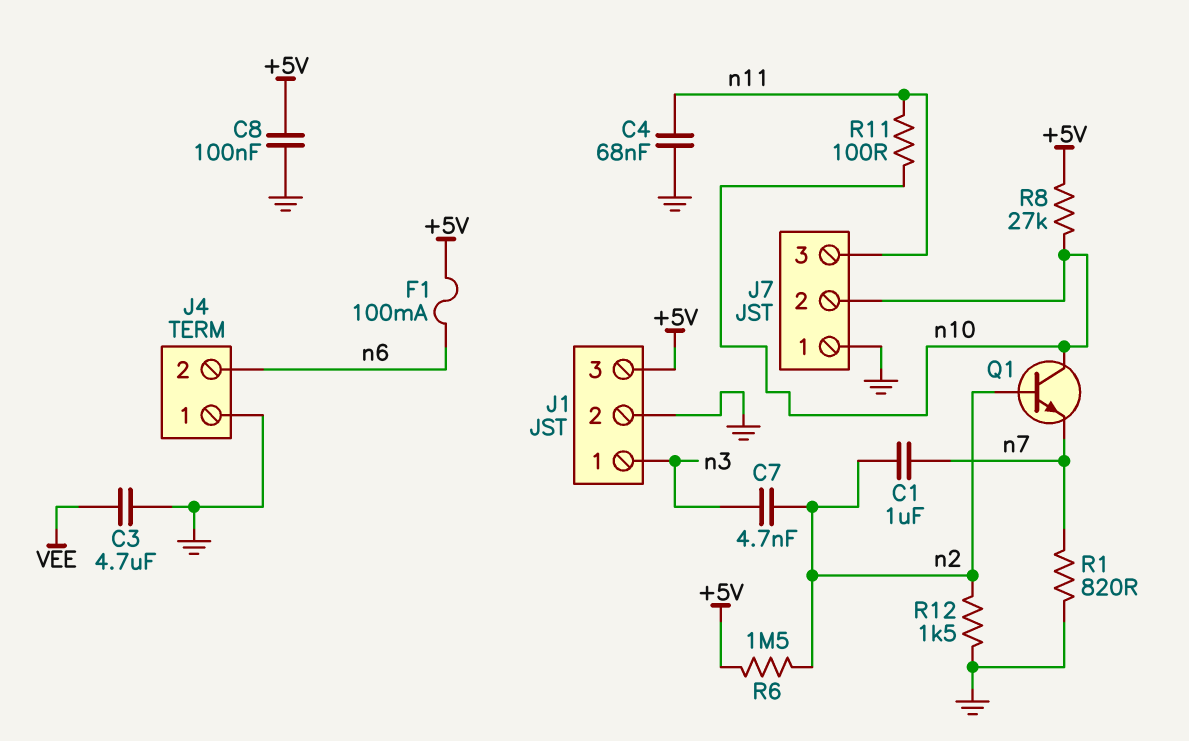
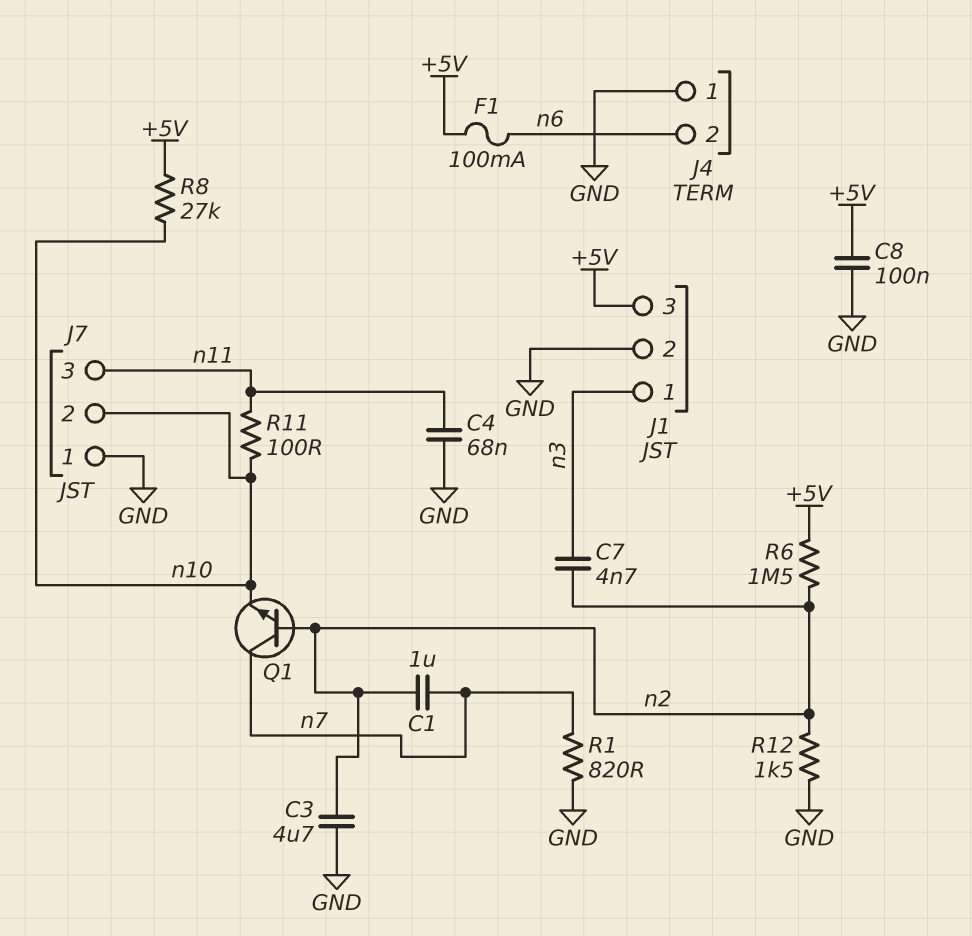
C3: 4.7uF (GND, VEE) -> 4.7uF (GND, n2)
Q1: NPN (B n2, C n10, E n7) -> NPN (B n2, C n7, E n10)

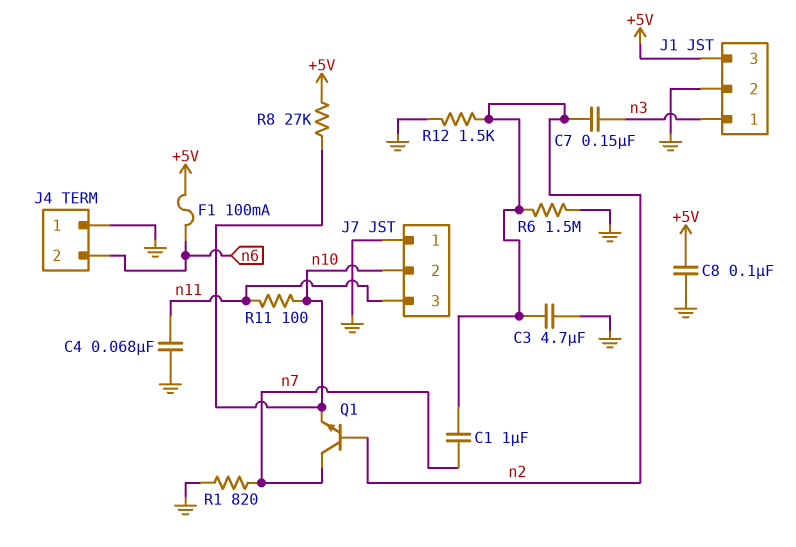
C7: 4.7nF (n2, n3) -> 150nF (n2, n3)
R6: 1.5M (+5V, n2) -> 1.5M (GND, n2)

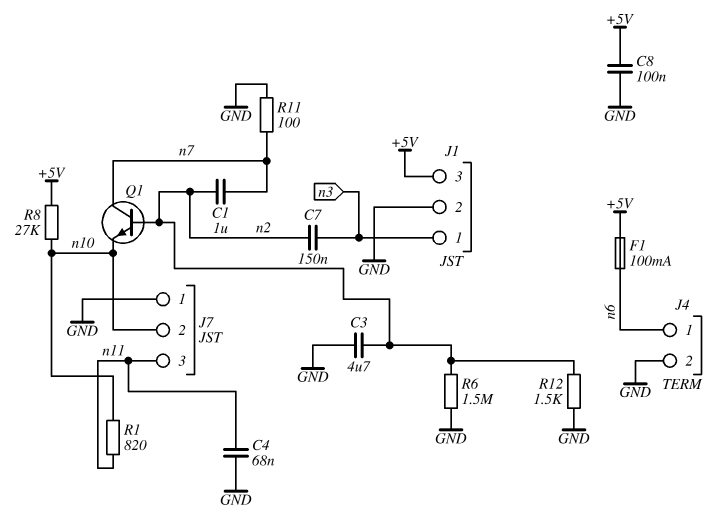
J4 pin 1: GND -> n6
J4 pin 2: n6 -> GND
R1: 820 (GND, n7) -> 820 (n10, n11)
R11: 100 (n10, n11) -> 100 (GND, n7)

